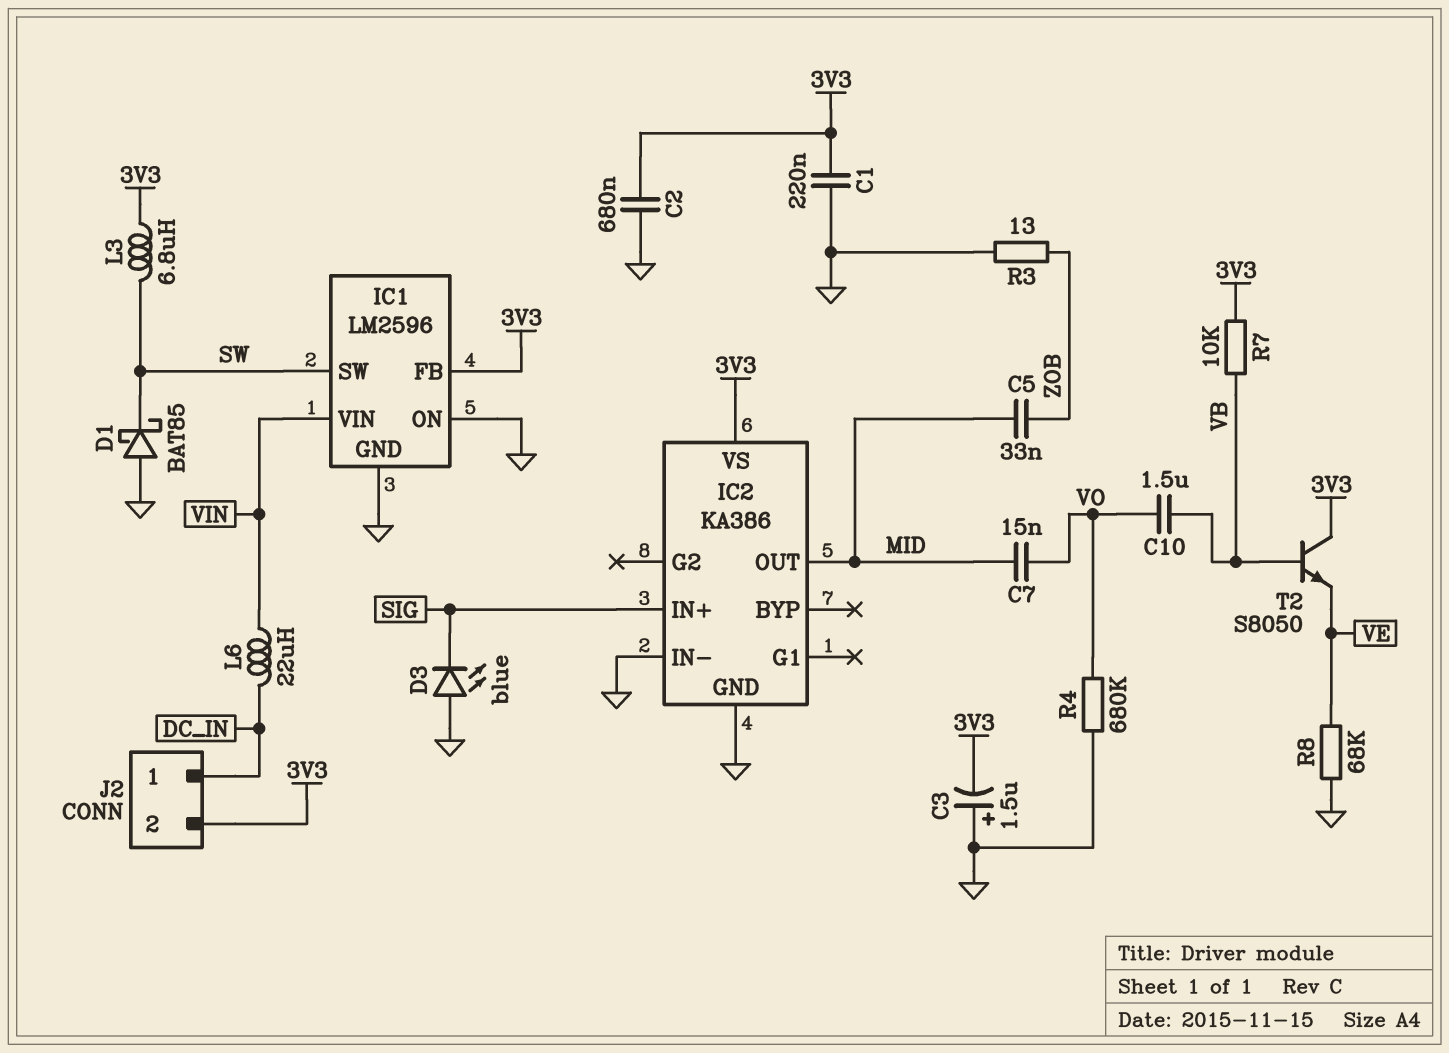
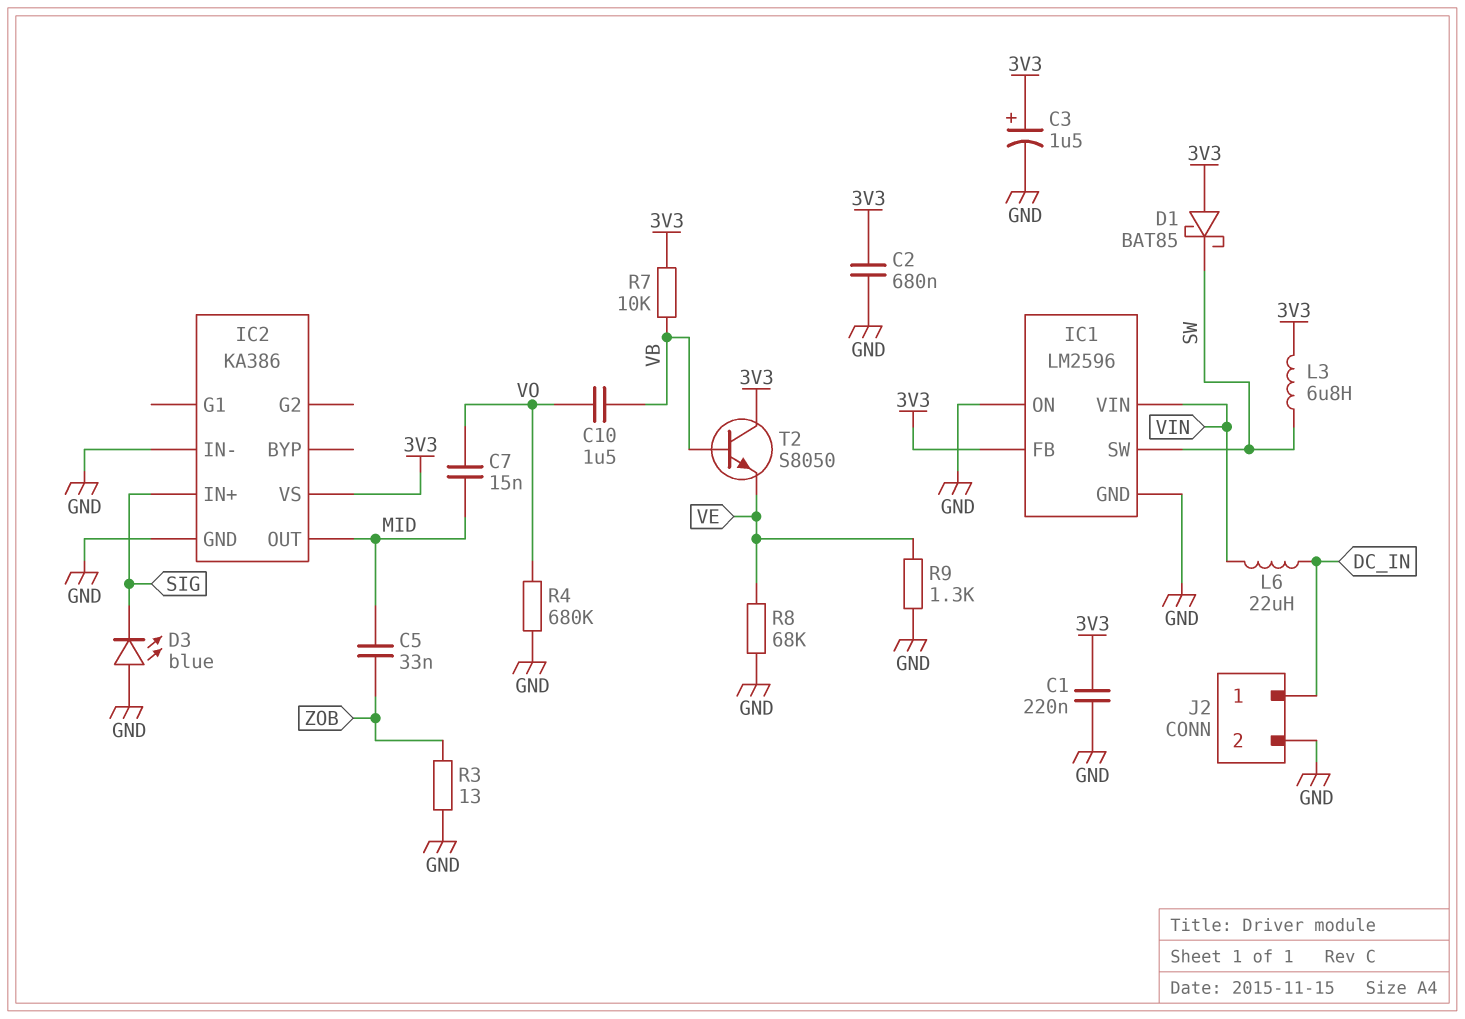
C3: 1.5uF (plus GND, minus 3V3) -> 1.5uF (plus 3V3, minus GND)
D1: schottky BAT85 (A GND, K SW) -> schottky BAT85 (A 3V3, K SW)
J2 pin 2: 3V3 -> GND
R9: none -> 1.3k (GND, VE)

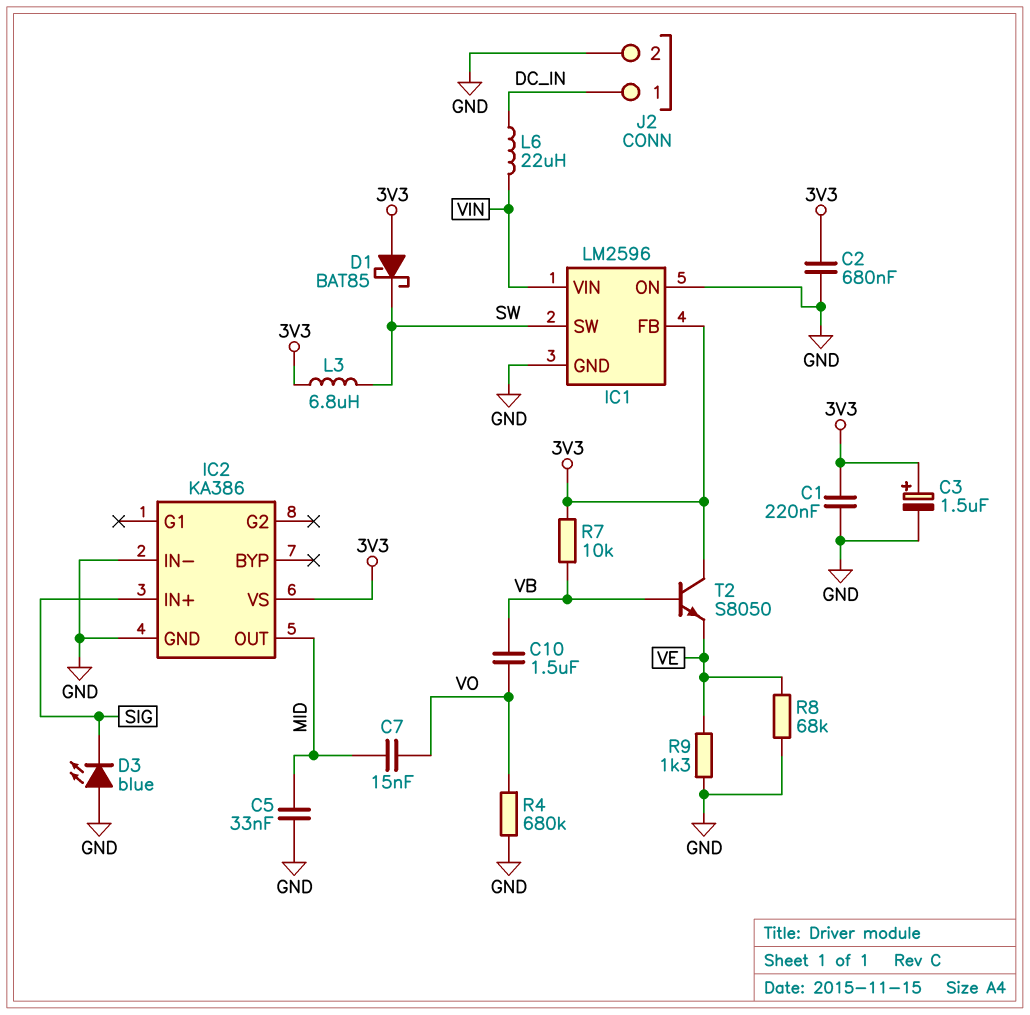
C5: 33nF (MID, ZOB) -> 33nF (GND, MID)
R3: 13 (GND, ZOB) -> none

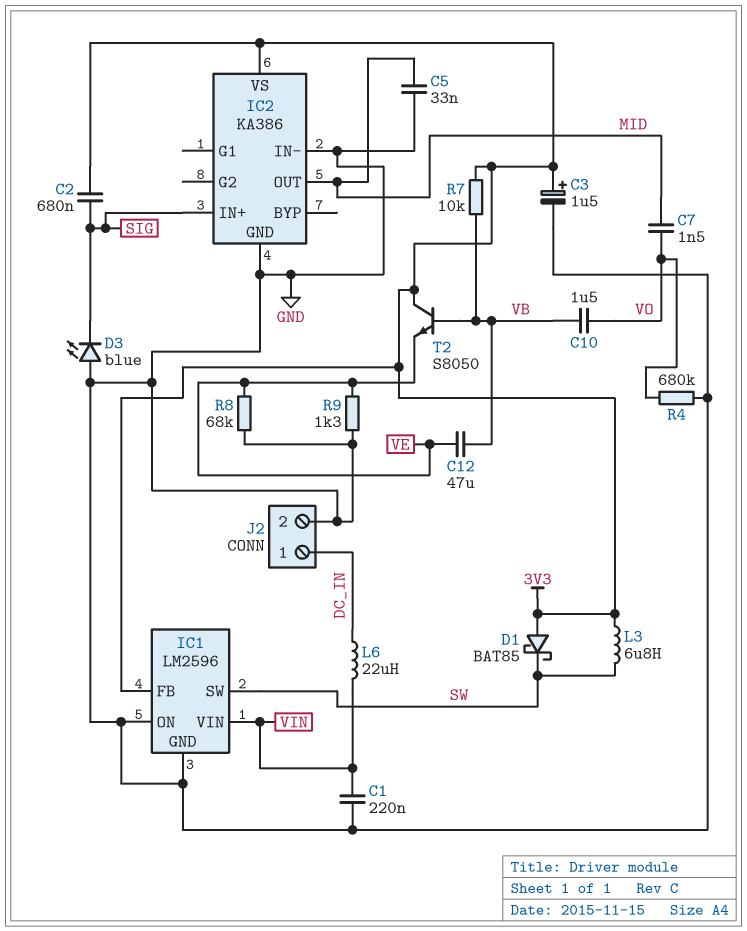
C1: 220nF (3V3, GND) -> 220nF (GND, VIN)
C2: 680nF (3V3, GND) -> 680nF (3V3, SIG)
C7: 15nF (MID, VO) -> 1.5nF (MID, VO)
C12: none -> 47uF (VB, VE)

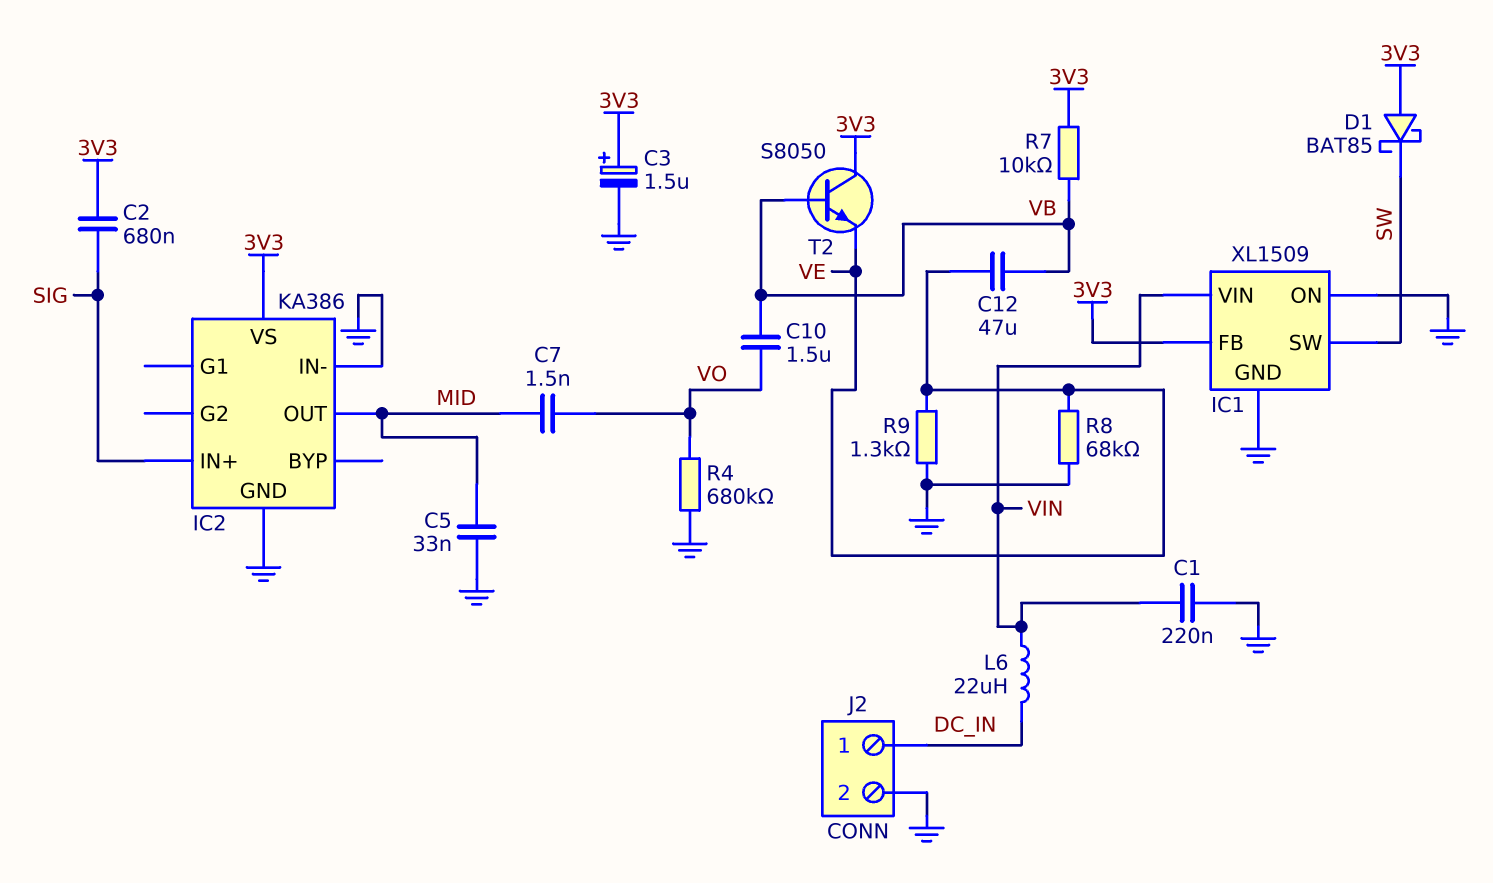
D3: LED blue (A GND, K SIG) -> none
IC1: LM2596 -> XL1509
L3: 6.8uH (3V3, SW) -> none

